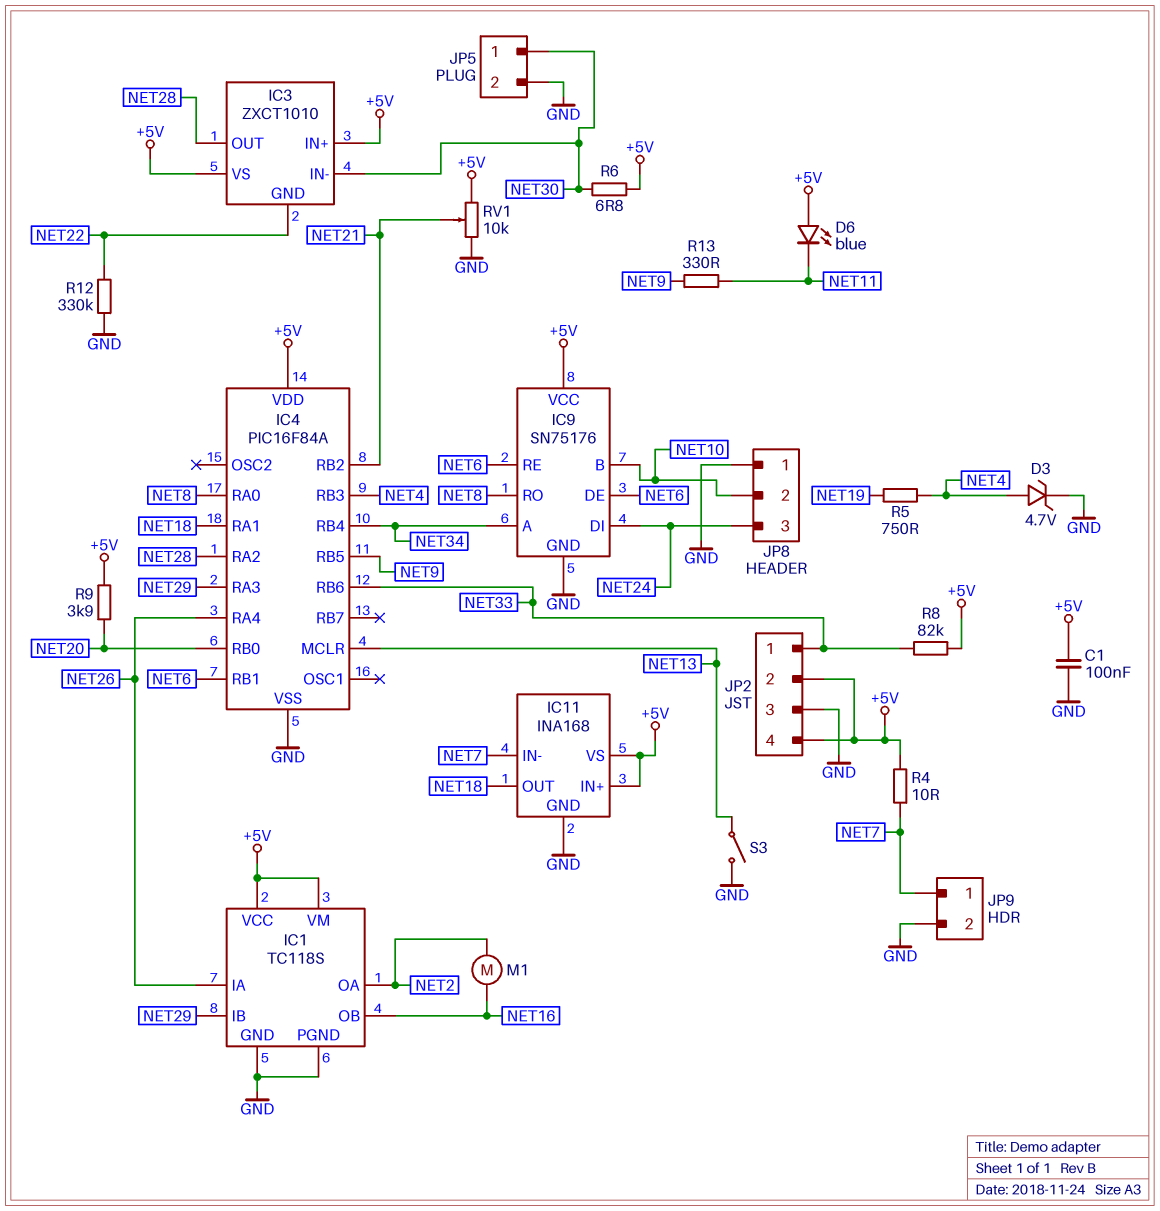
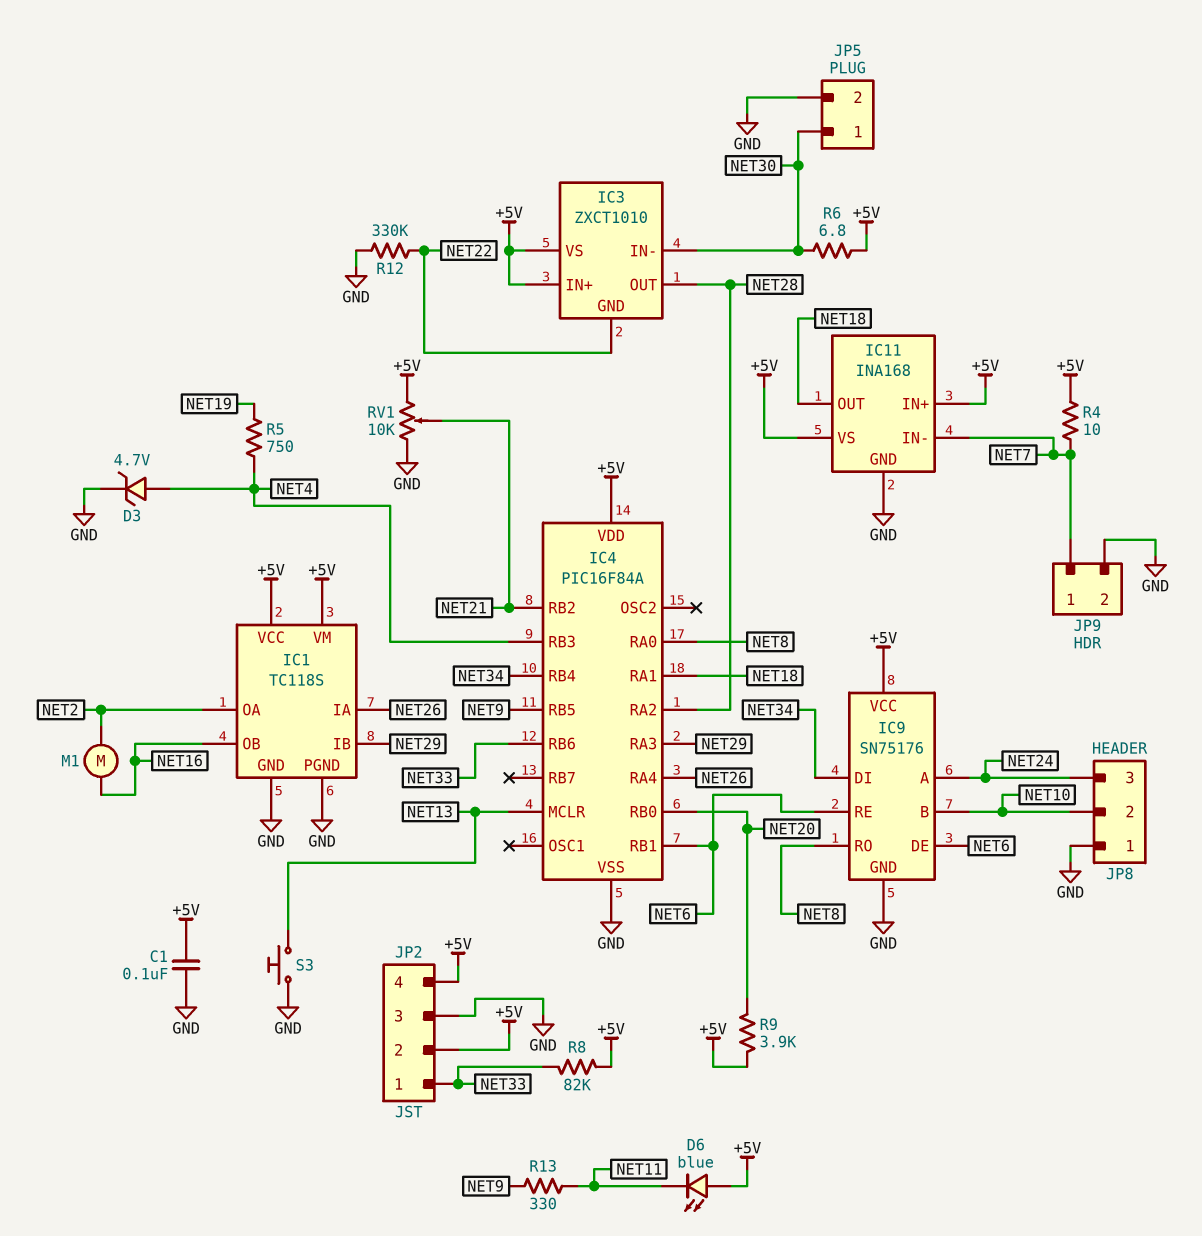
IC9 pin A: NET34 -> NET24
IC9 pin DI: NET24 -> NET34
S3: switch (GND, NET13) -> button (GND, NET13)

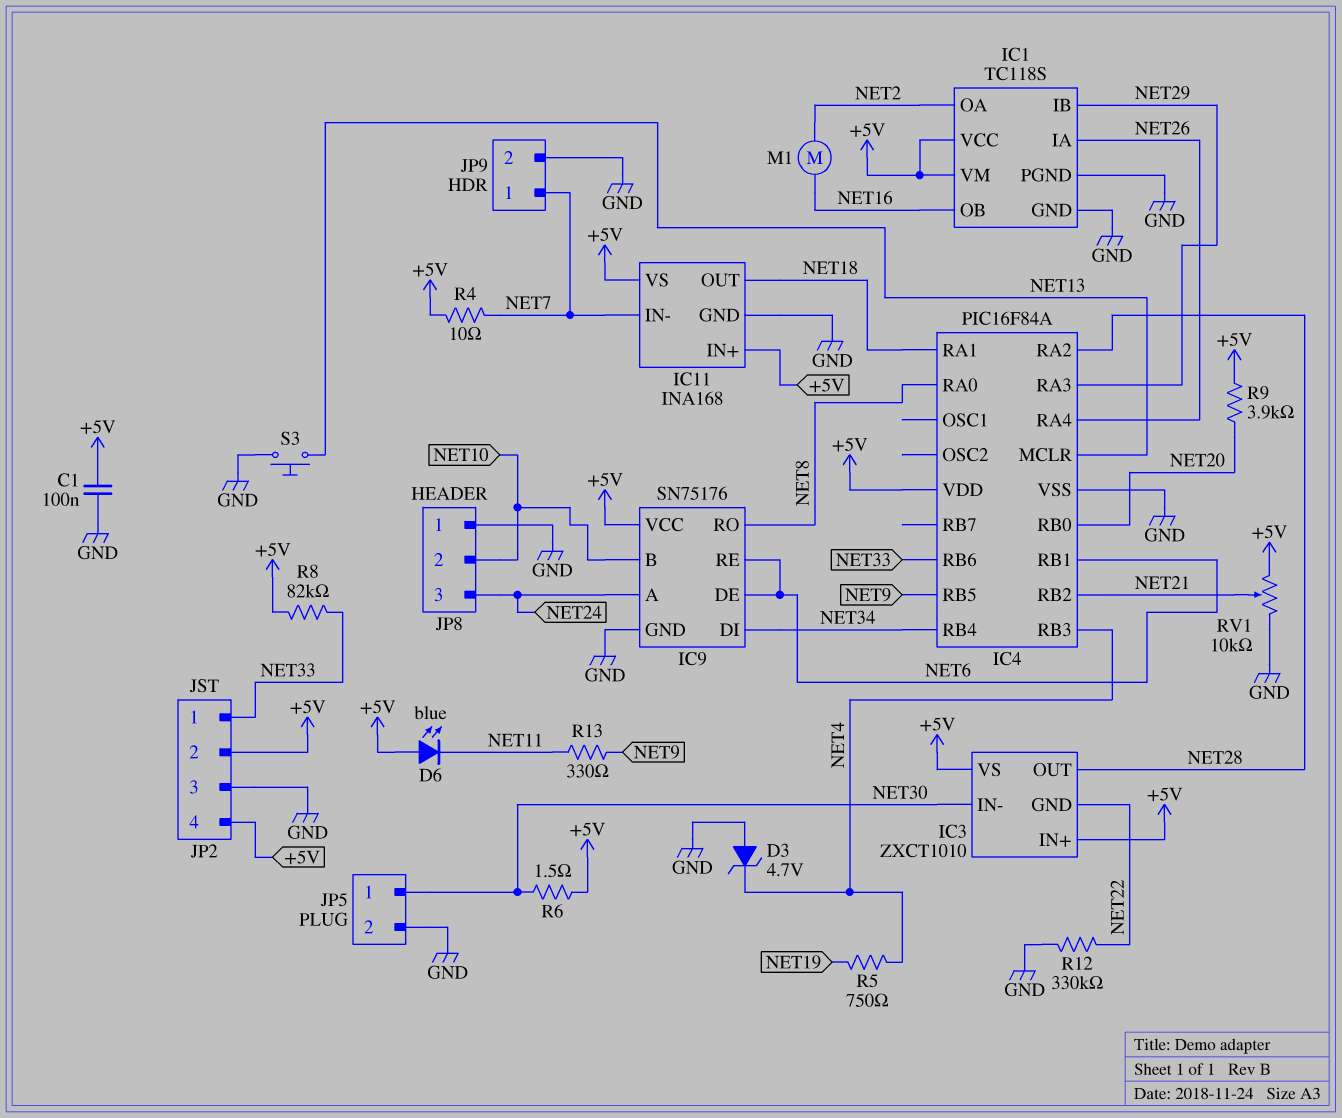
D3: zener 4.7V (A NET4, K GND) -> zener 4.7V (A GND, K NET4)
R6: 6.8 (+5V, NET30) -> 1.5 (+5V, NET30)

